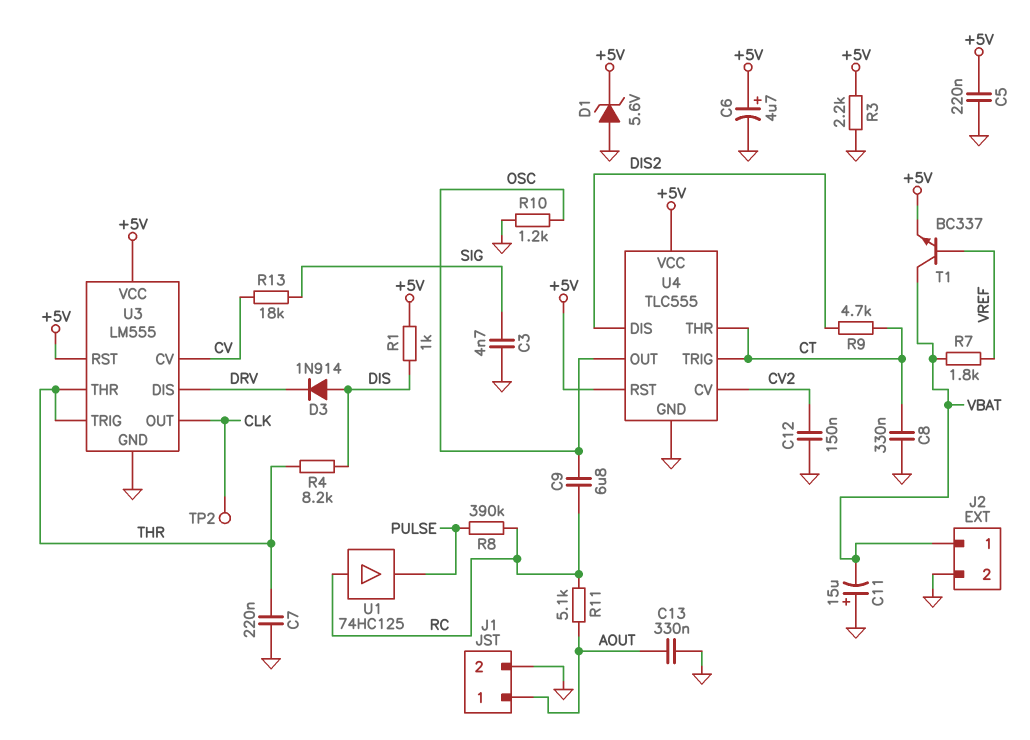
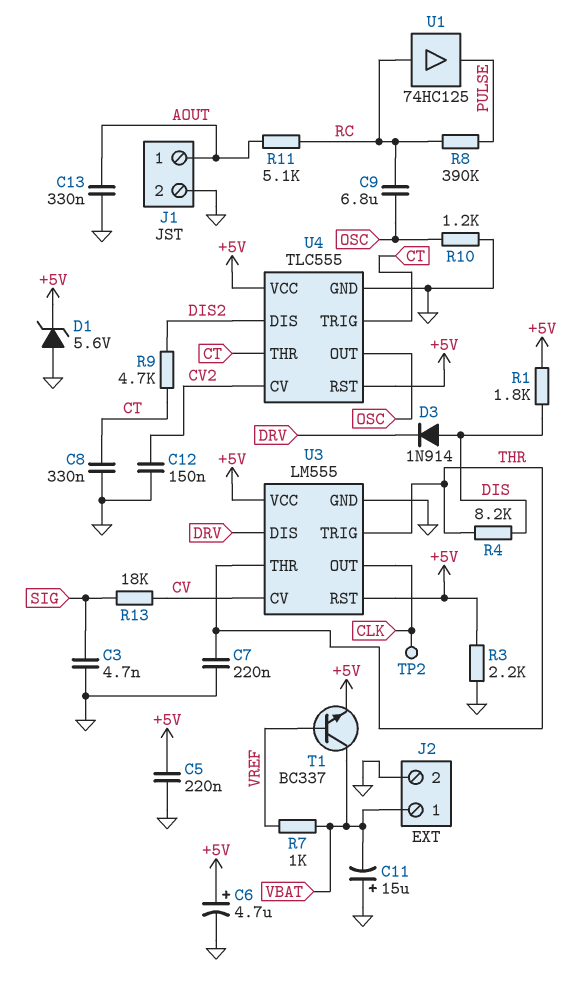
R1: 1k (+5V, DIS) -> 1.8k (+5V, DIS)
R7: 1.8k (VBAT, VREF) -> 1k (VBAT, VREF)

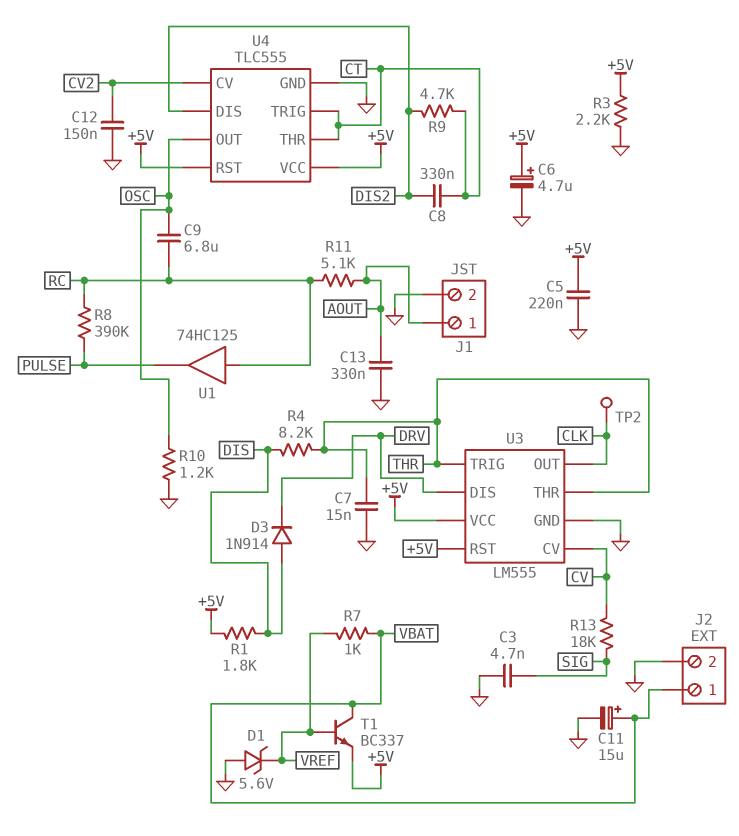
C7: 220nF (GND, THR) -> 15nF (GND, THR)
C8: 330nF (CT, GND) -> 330nF (CT, DIS2)
C11: 15uF (plus GND, minus VBAT) -> 15uF (plus VBAT, minus GND)
D1: zener 5.6V (A GND, K +5V) -> zener 5.6V (A GND, K VREF)

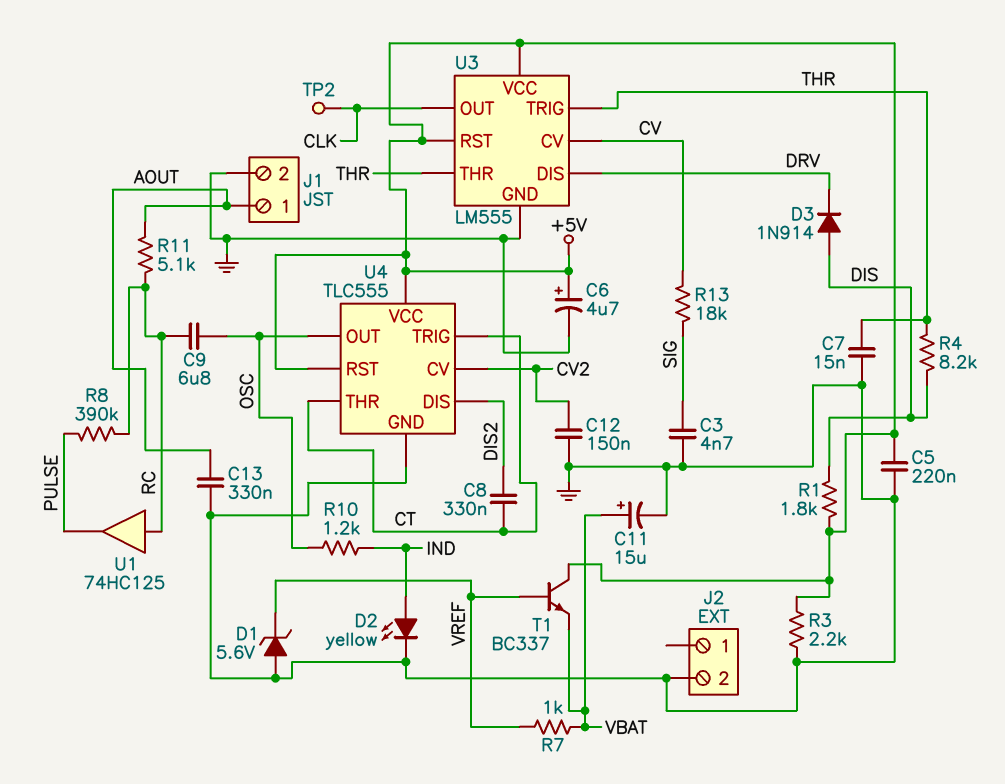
D2: none -> LED yellow (A IND, K GND)
J2 pin 1: VBAT -> none
R9: 4.7k (CT, DIS2) -> none
R10: 1.2k (GND, OSC) -> 1.2k (IND, OSC)
T1: NPN BC337 (B VREF, C VBAT, E +5V) -> NPN BC337 (B VREF, C +5V, E VBAT)

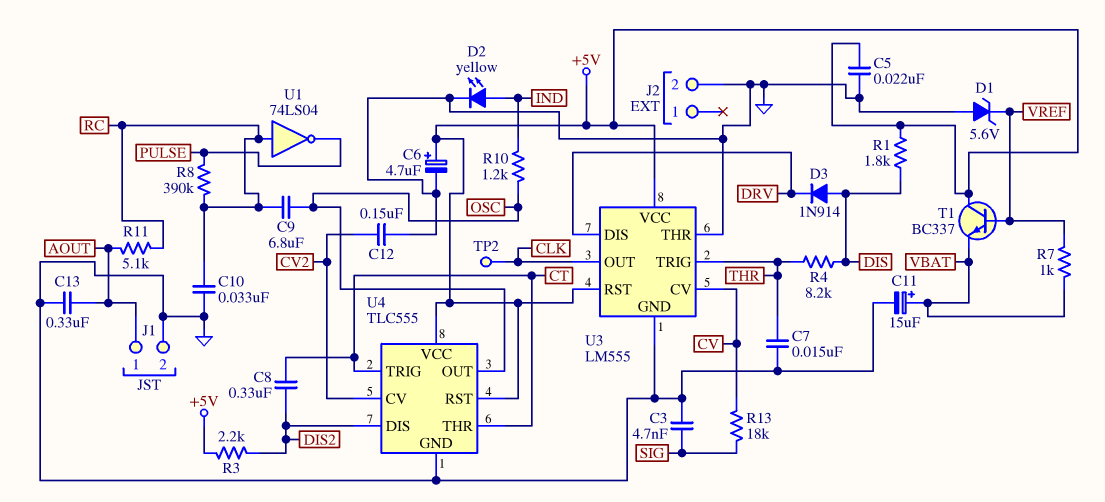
C5: 220nF (+5V, GND) -> 22nF (+5V, GND)
C10: none -> 33nF (GND, RC)
R3: 2.2k (+5V, GND) -> 2.2k (+5V, DIS2)
U1: buffer 74HC125 (in RC, out PULSE) -> NOT 74LS04 (in RC, out PULSE)
U3 pin THR: THR -> GND

